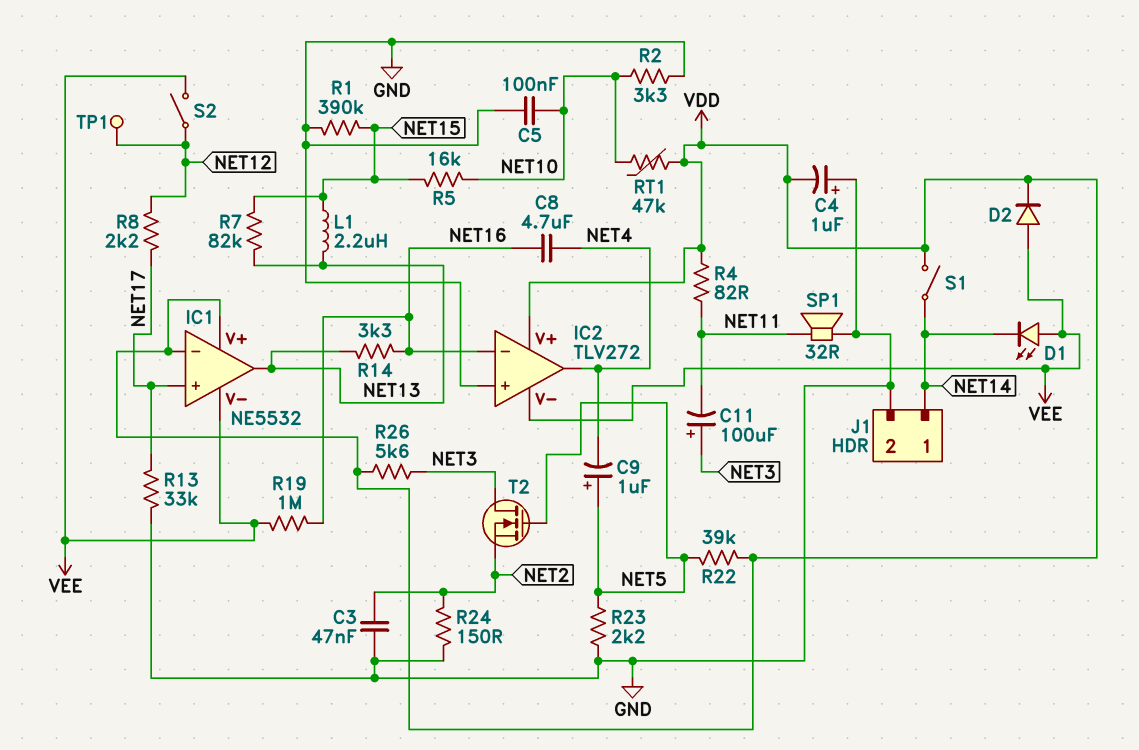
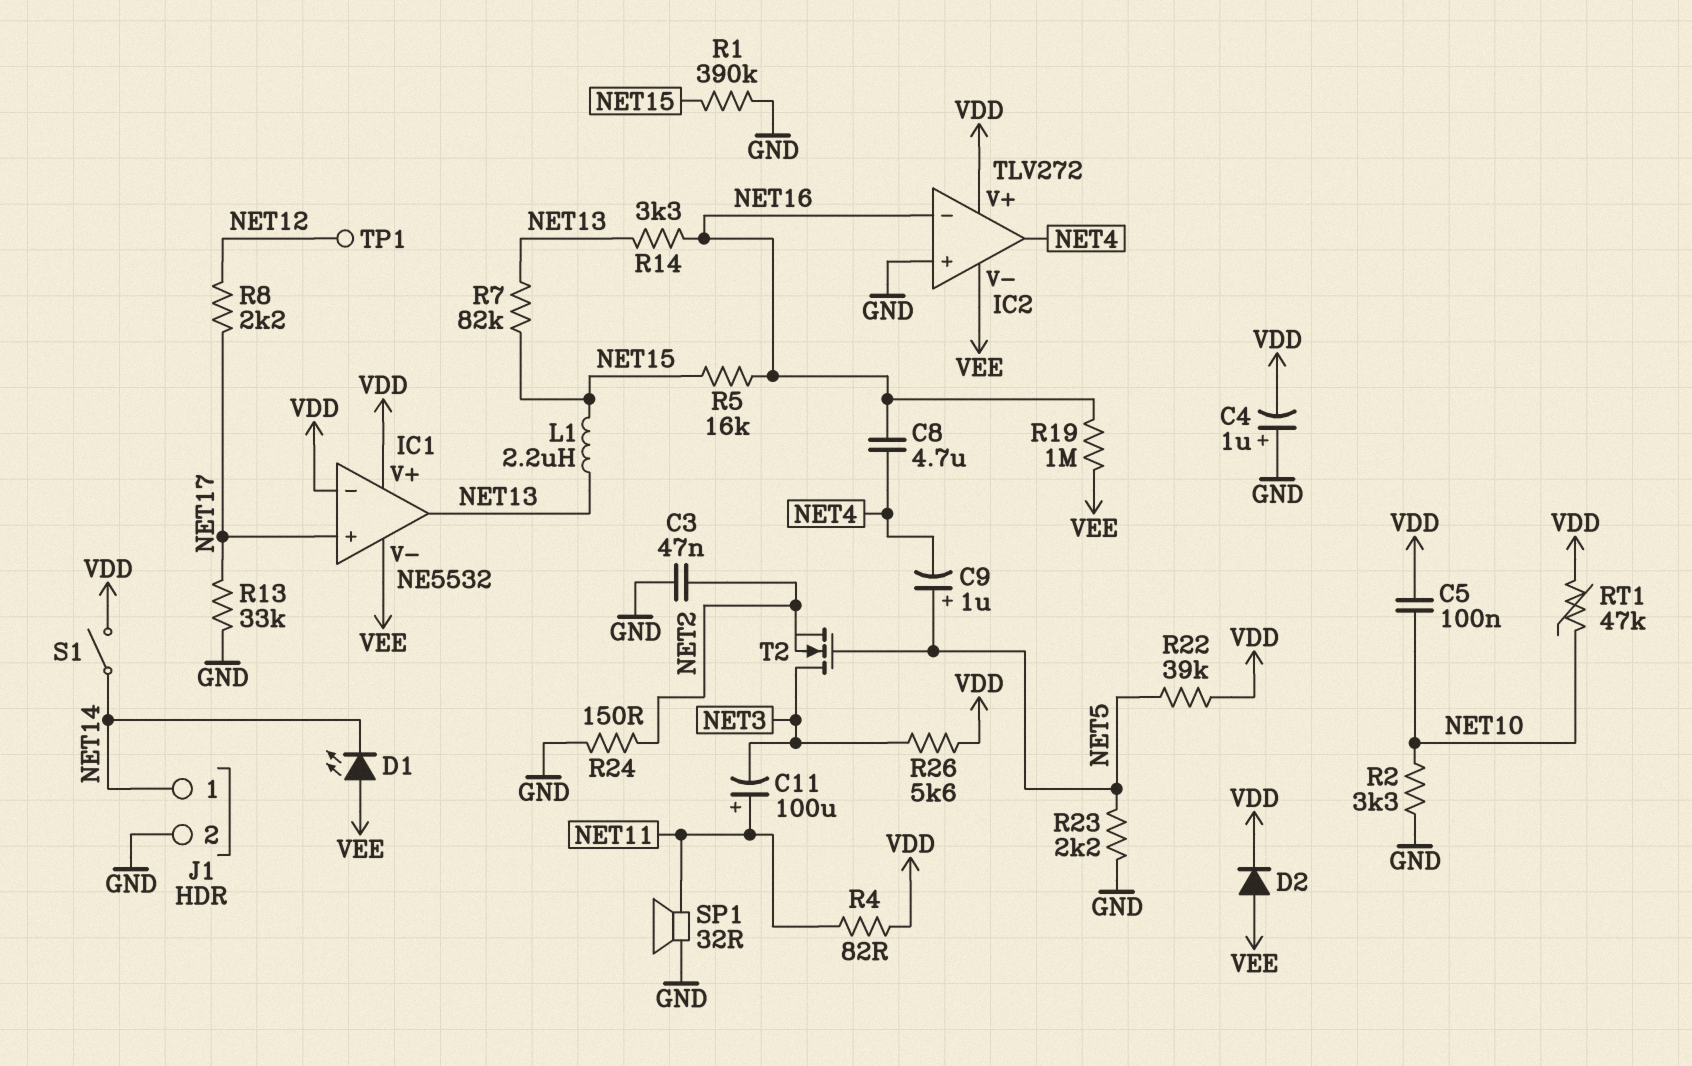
C5: 100nF (GND, NET10) -> 100nF (NET10, VDD)
C11: 100uF (plus NET3, minus NET11) -> 100uF (plus NET11, minus NET3)
R5: 16k (NET10, NET15) -> 16k (NET15, NET16)
S2: switch (NET12, VEE) -> none

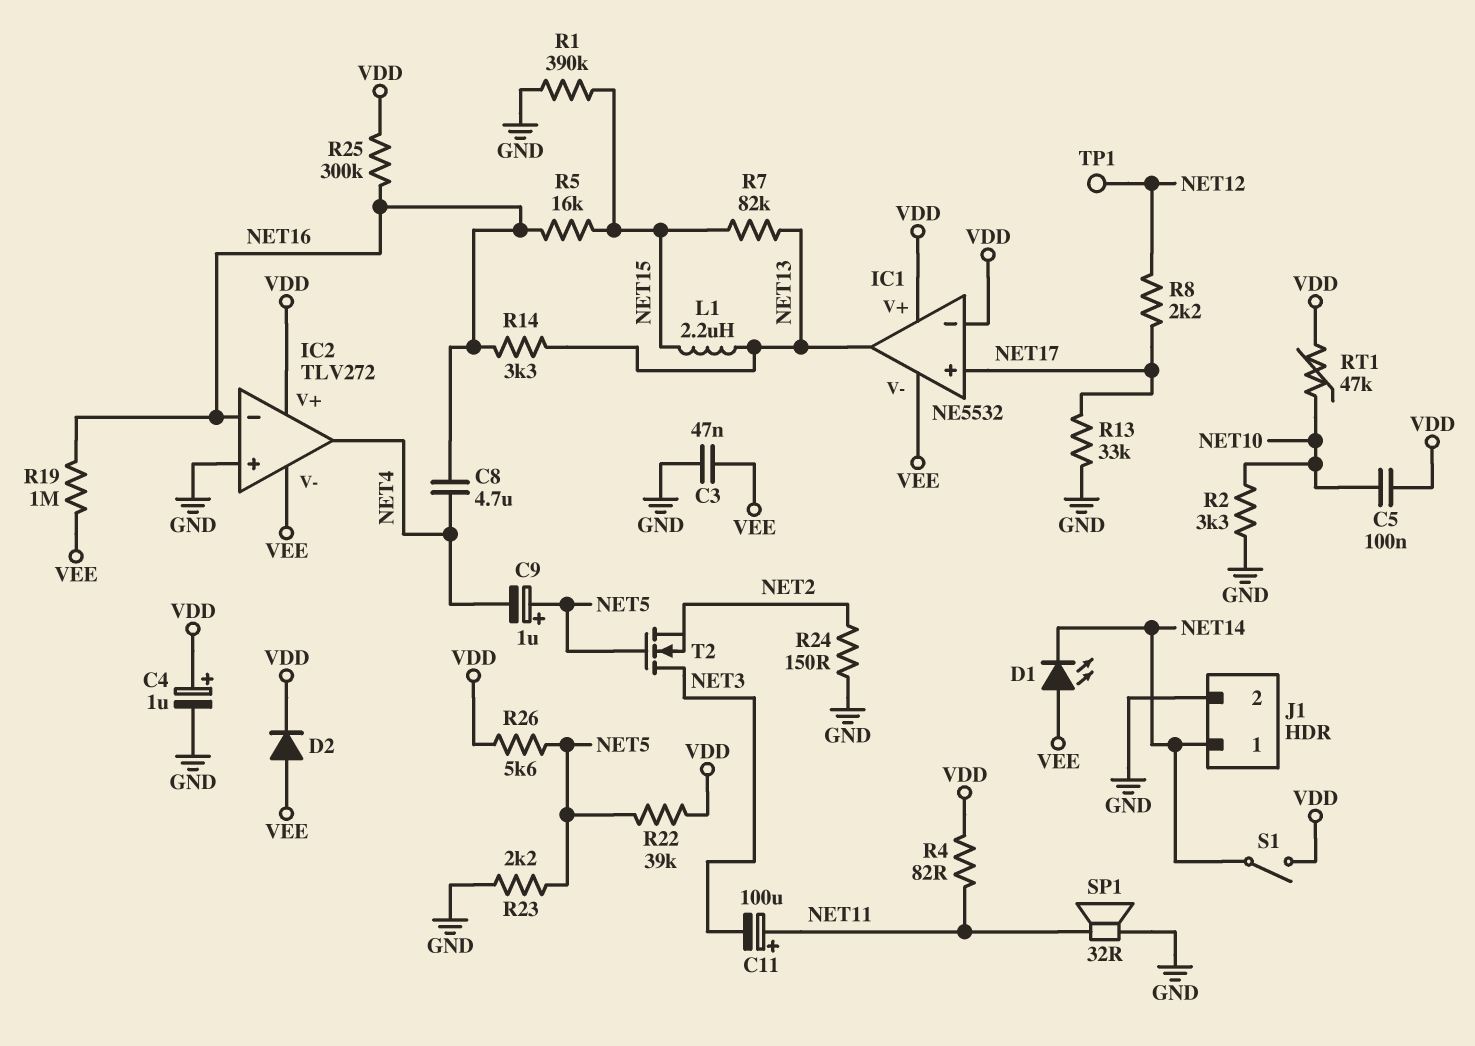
C3: 47nF (GND, NET2) -> 47nF (GND, VEE)
C4: 1uF (plus GND, minus VDD) -> 1uF (plus VDD, minus GND)
R25: none -> 300k (NET16, VDD)
R26: 5.6k (NET3, VDD) -> 5.6k (NET5, VDD)

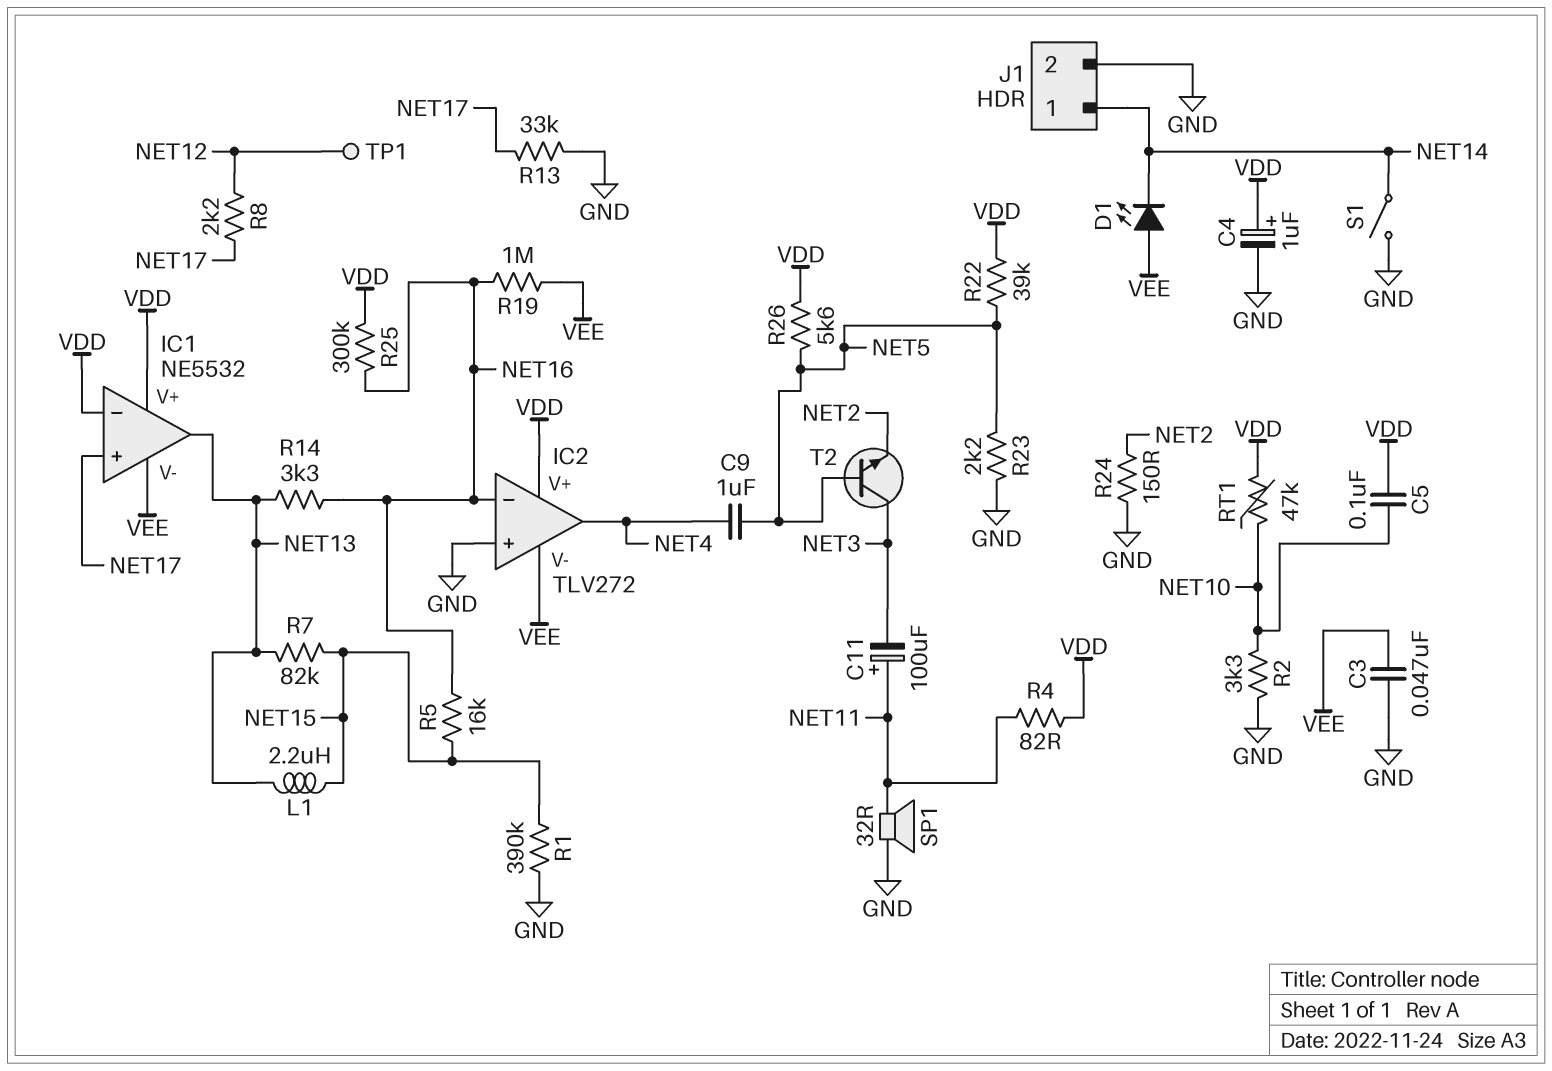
C8: 4.7uF (NET4, NET16) -> none
C9: 1uF (plus NET5, minus NET4) -> 1uF (NET4, NET5)
D2: diode (A VEE, K VDD) -> none
S1: switch (NET14, VDD) -> switch (GND, NET14)
T2: NMOS (G NET5, D NET3, S NET2) -> NPN (B NET5, C NET3, E NET2)

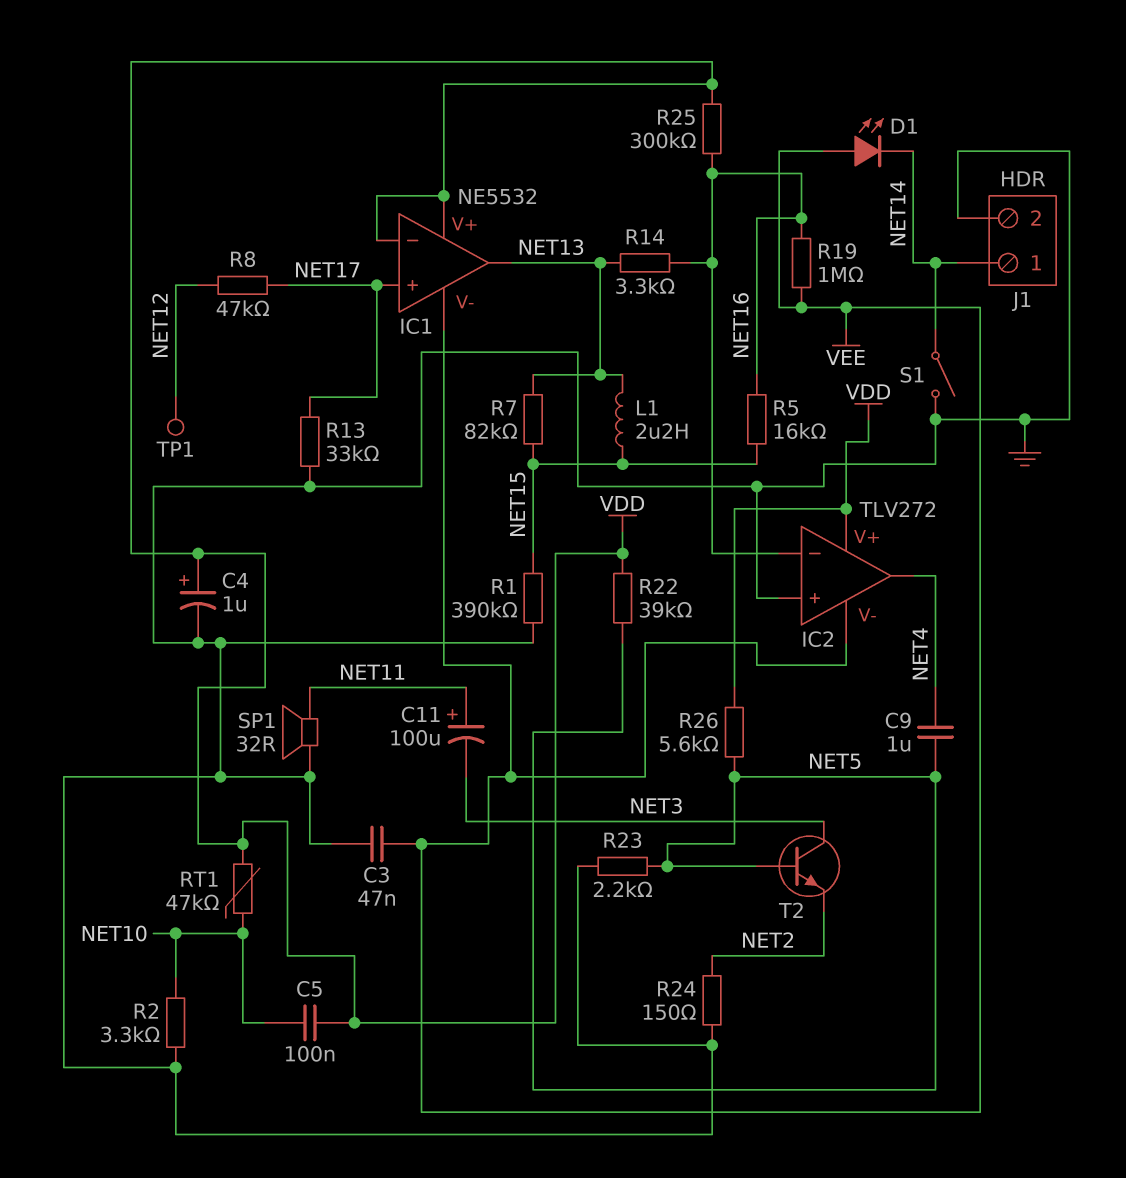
R4: 82 (NET11, VDD) -> none
R8: 2.2k (NET12, NET17) -> 47k (NET12, NET17)

